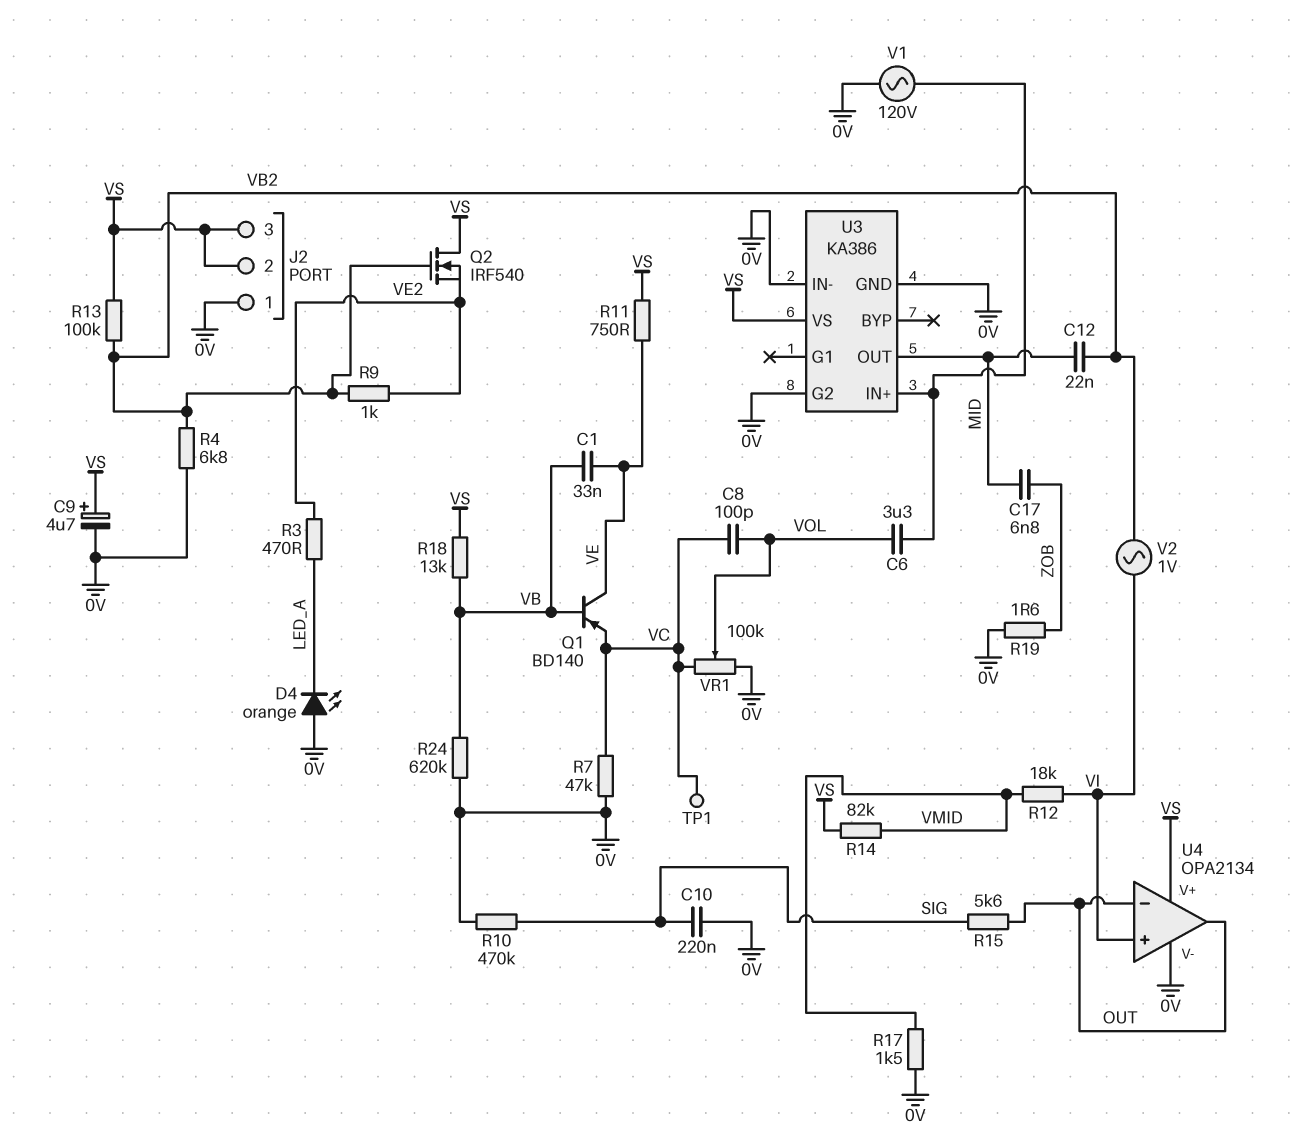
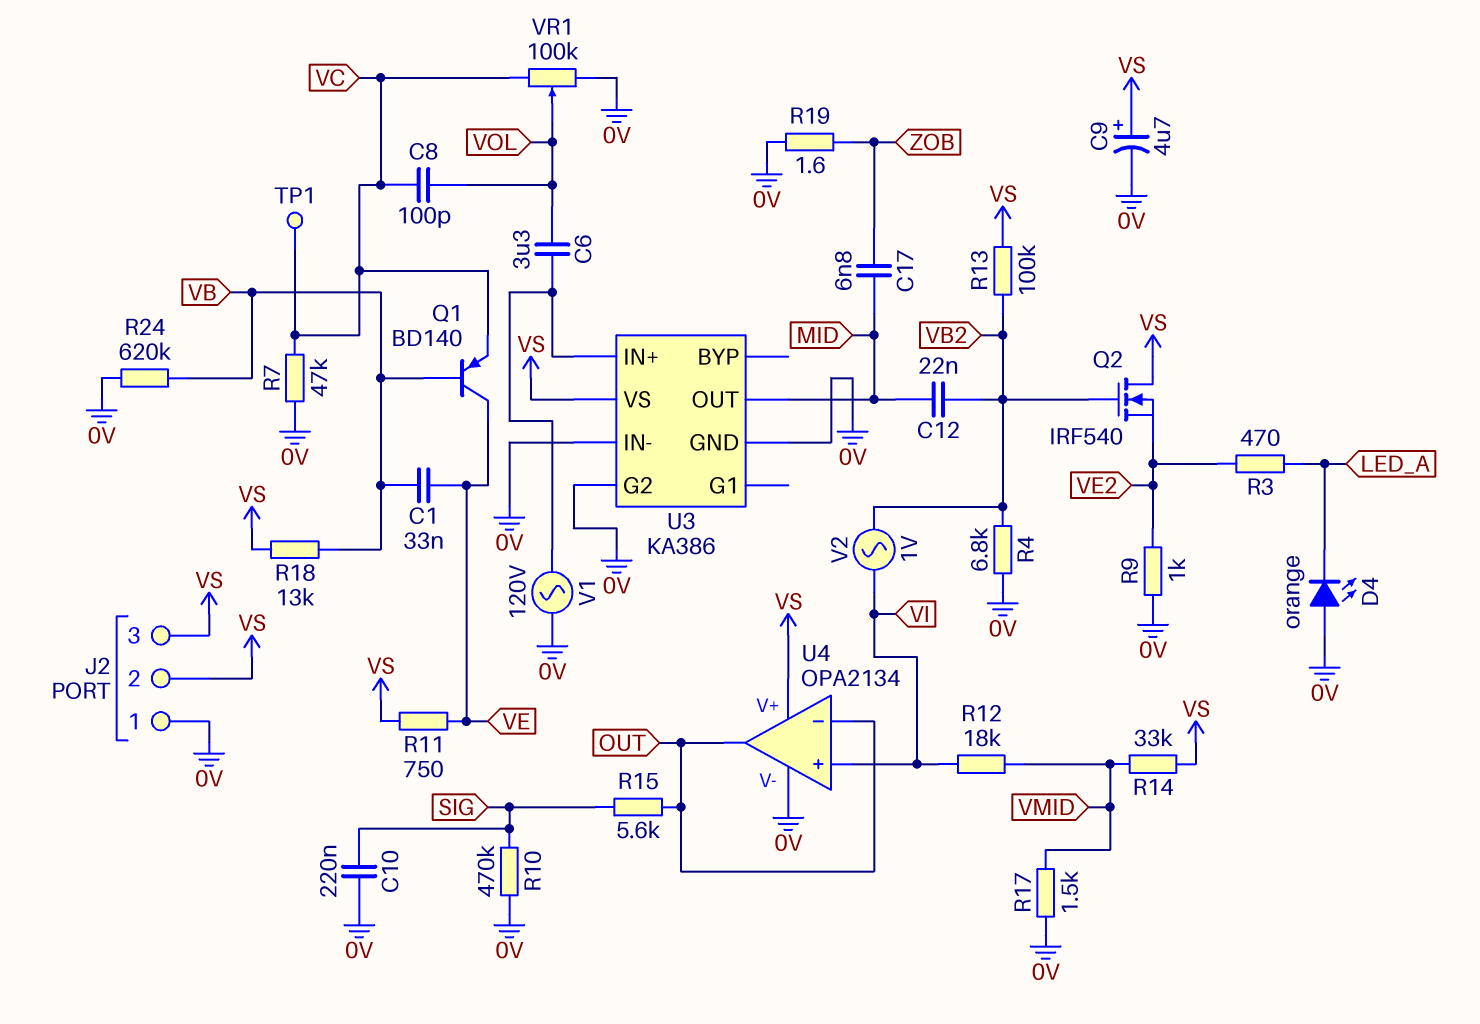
R9: 1k (VB2, VE2) -> 1k (0V, VE2)
R14: 82k (VMID, VS) -> 33k (VMID, VS)

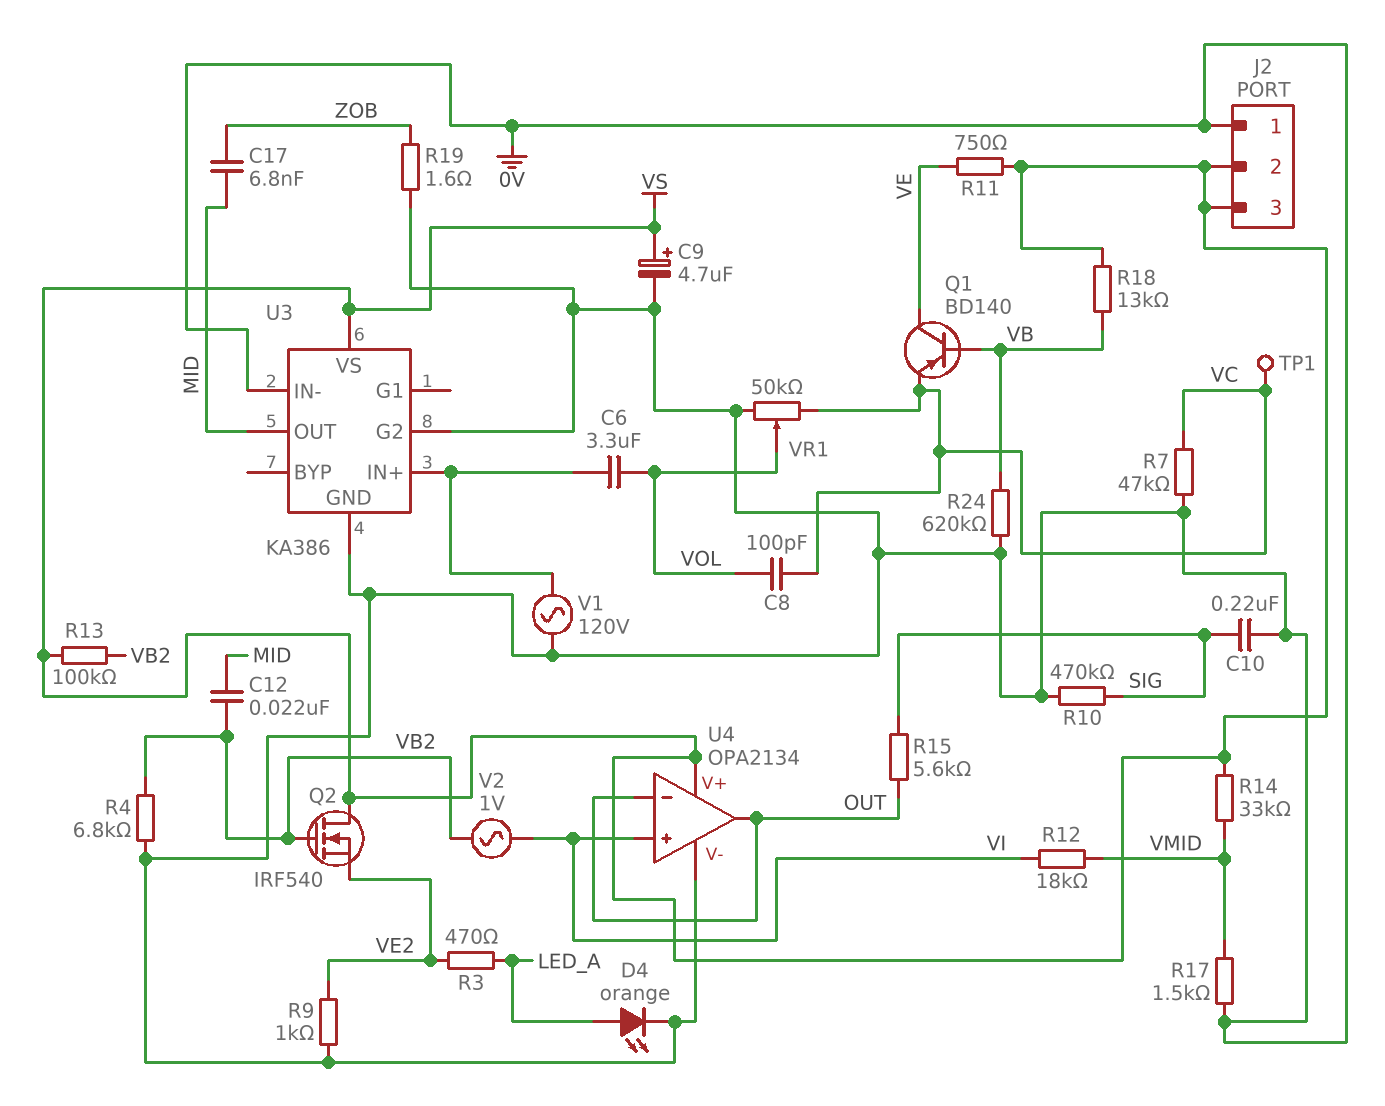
C1: 33nF (VB, VE) -> none
D4: LED orange (A 0V, K LED_A) -> LED orange (A LED_A, K 0V)
VR1: 100k (0V, VC, wiper VOL) -> 50k (0V, VC, wiper VOL)

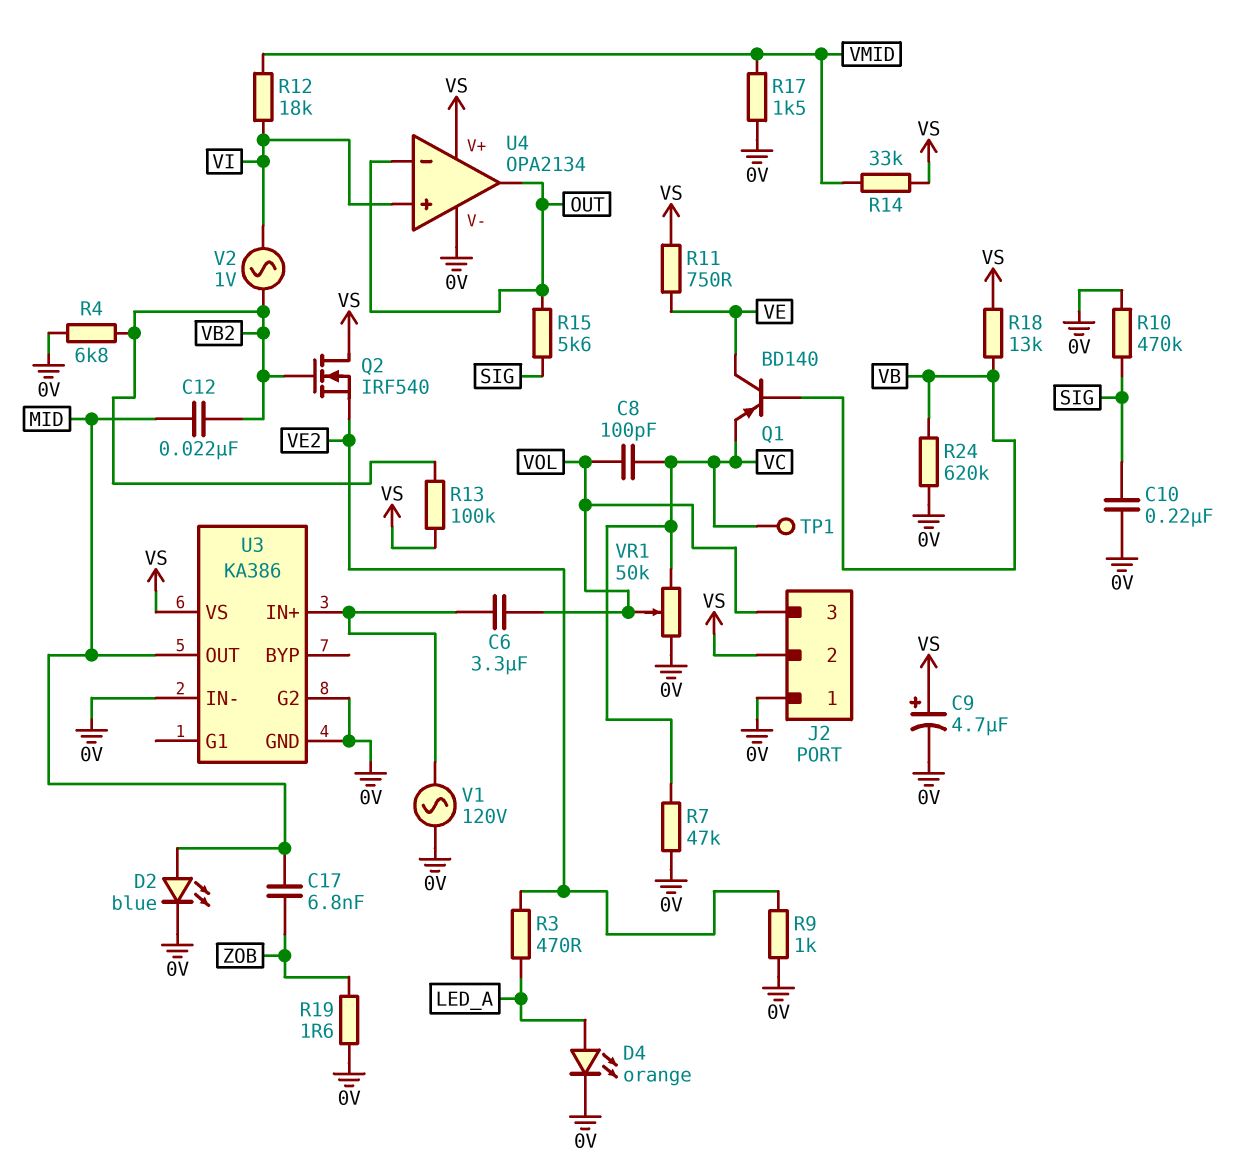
D2: none -> LED blue (A MID, K 0V)
J2 pin 3: VS -> VOL

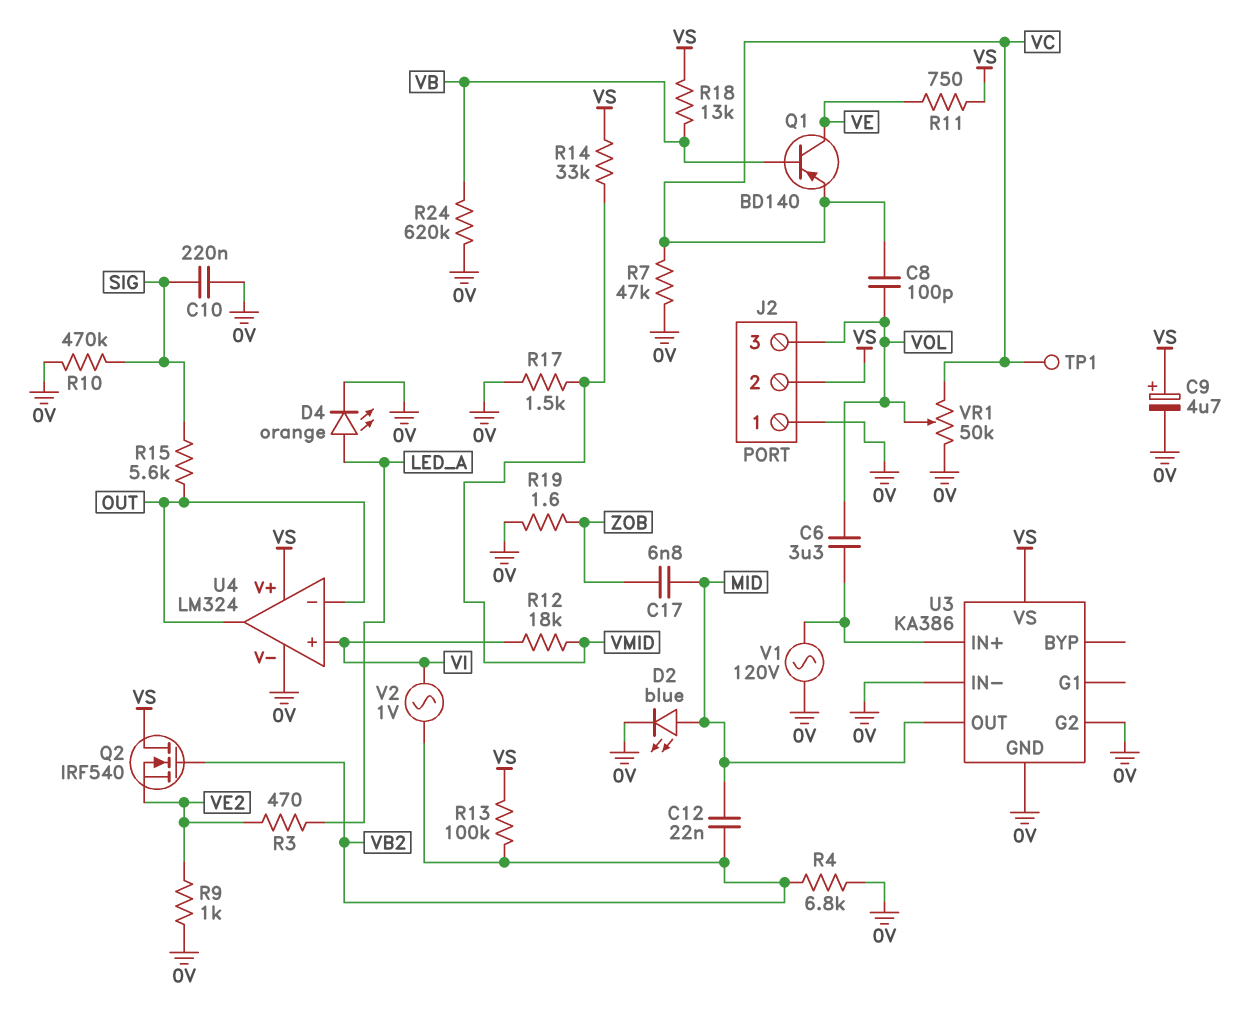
U4: OPA2134 -> LM324

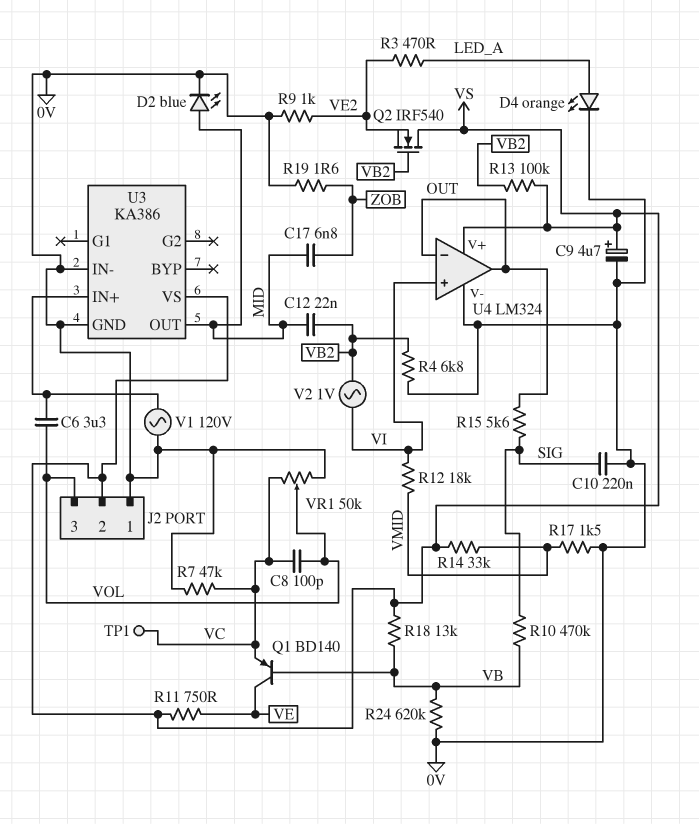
R10: 470k (0V, SIG) -> 470k (SIG, VB)
U3 pin G2: 0V -> none

